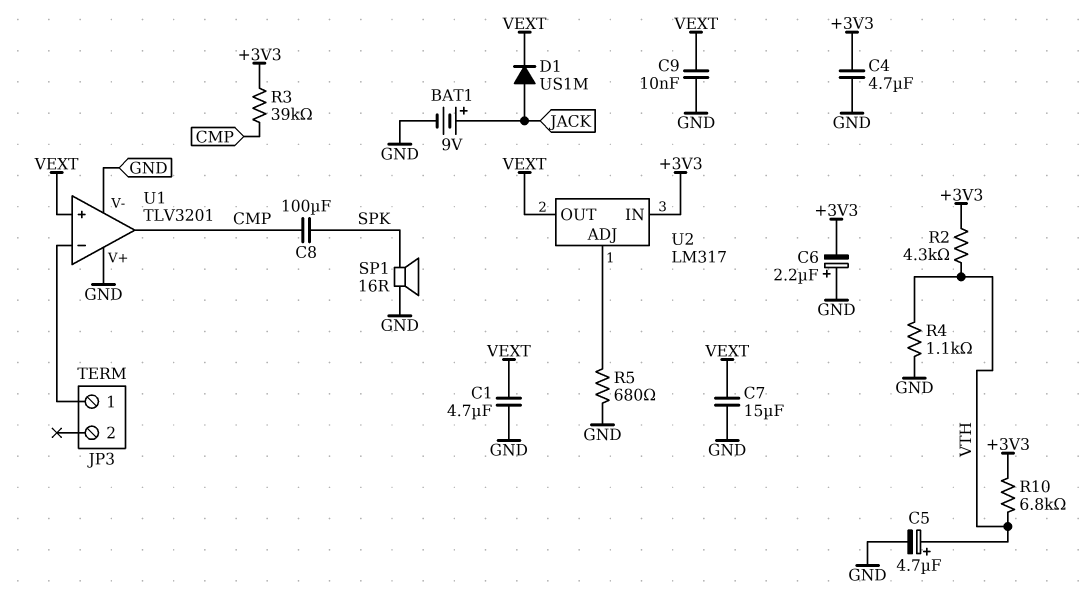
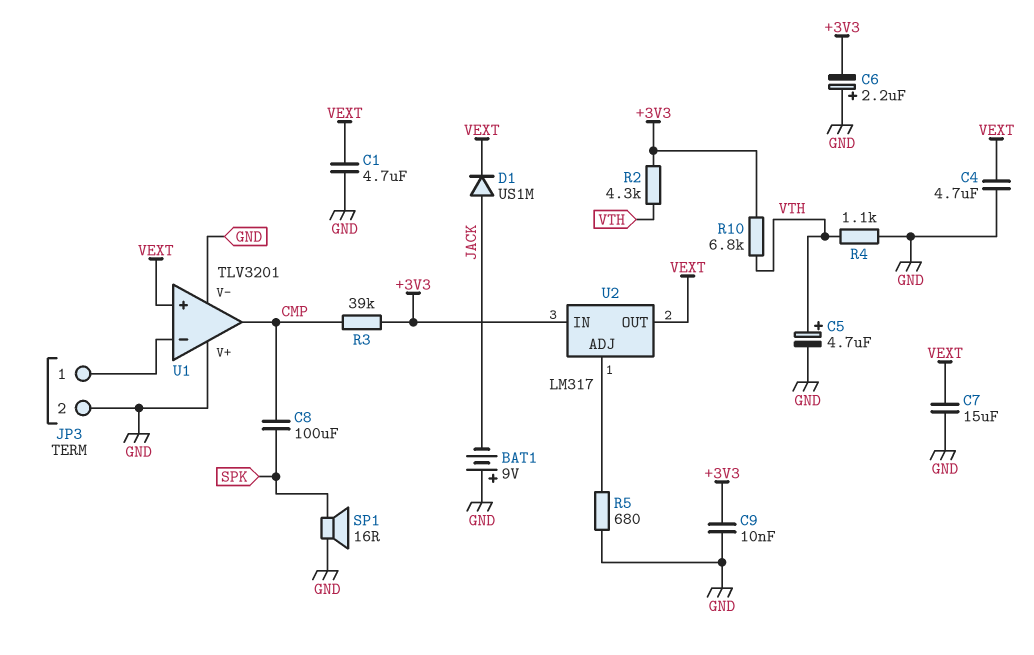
BAT1: 9V (plus JACK, minus GND) -> 9V (plus GND, minus JACK)
C4: 4.7uF (+3V3, GND) -> 4.7uF (GND, VEXT)
C9: 10nF (GND, VEXT) -> 10nF (+3V3, GND)
JP3 pin 2: none -> GND

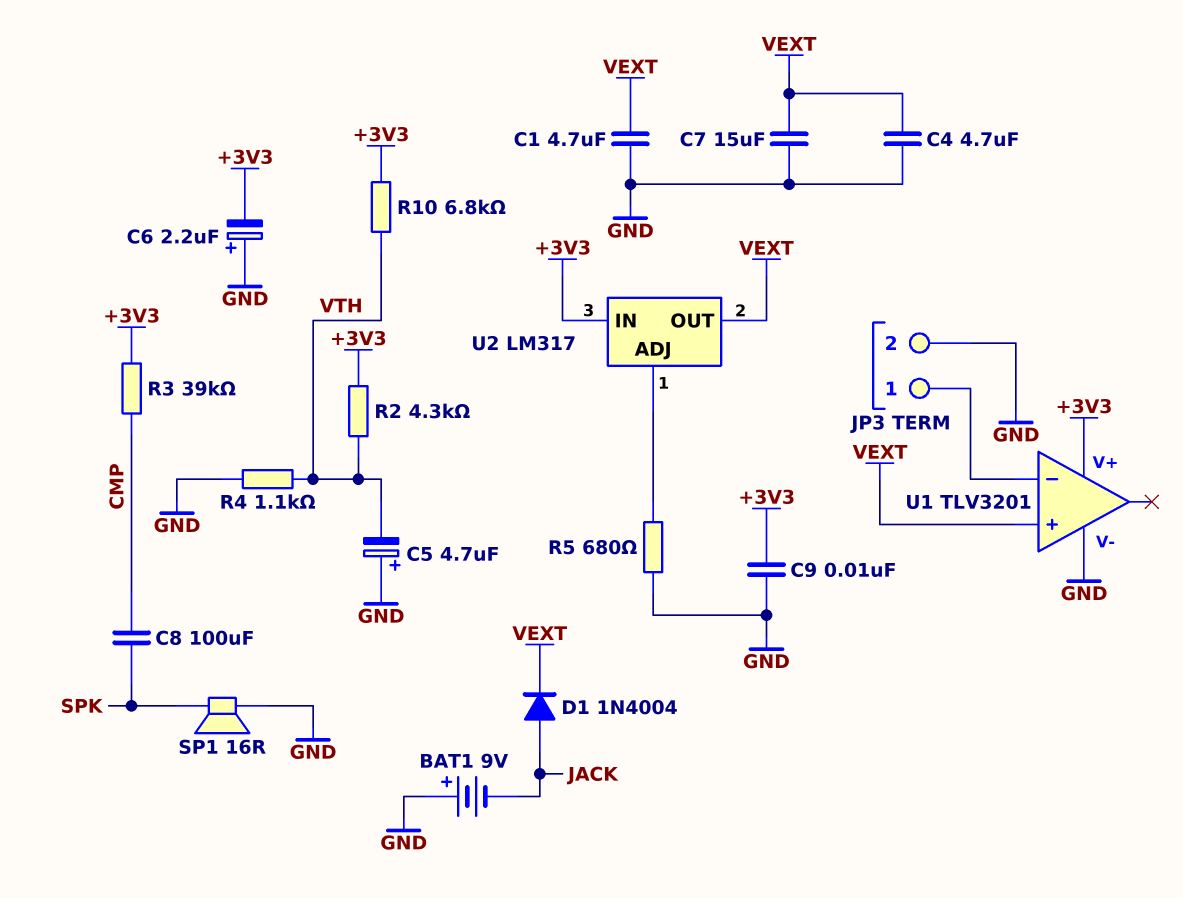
C5: 4.7uF (plus VTH, minus GND) -> 4.7uF (plus GND, minus VTH)
D1: diode US1M (A JACK, K VEXT) -> diode 1N4004 (A JACK, K VEXT)
U1 pin V+: GND -> +3V3
U1 pin out: CMP -> none

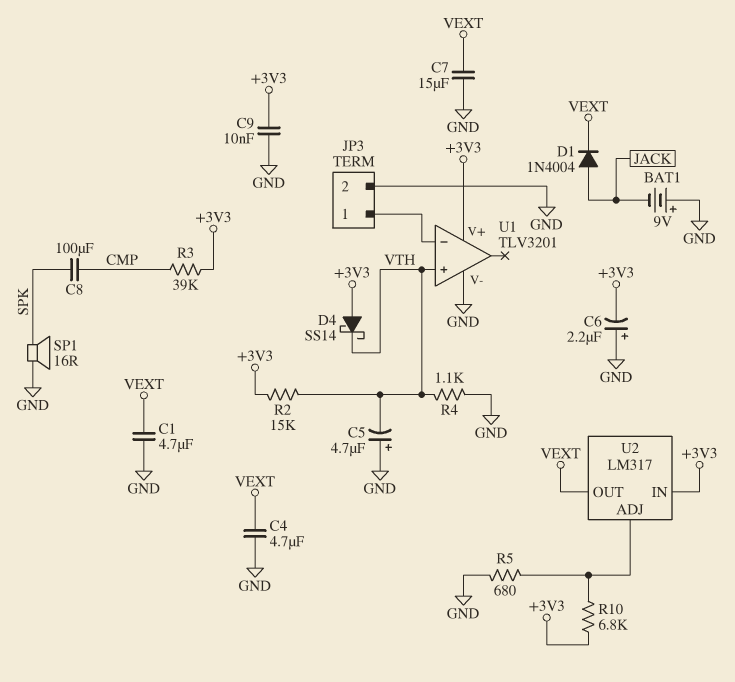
D4: none -> schottky SS14 (A +3V3, K VTH)
R2: 4.3k (+3V3, VTH) -> 15k (+3V3, VTH)
R10: 6.8k (+3V3, VTH) -> 6.8k (+3V3, U2/ADJ)
U1 pin in+: VEXT -> VTH

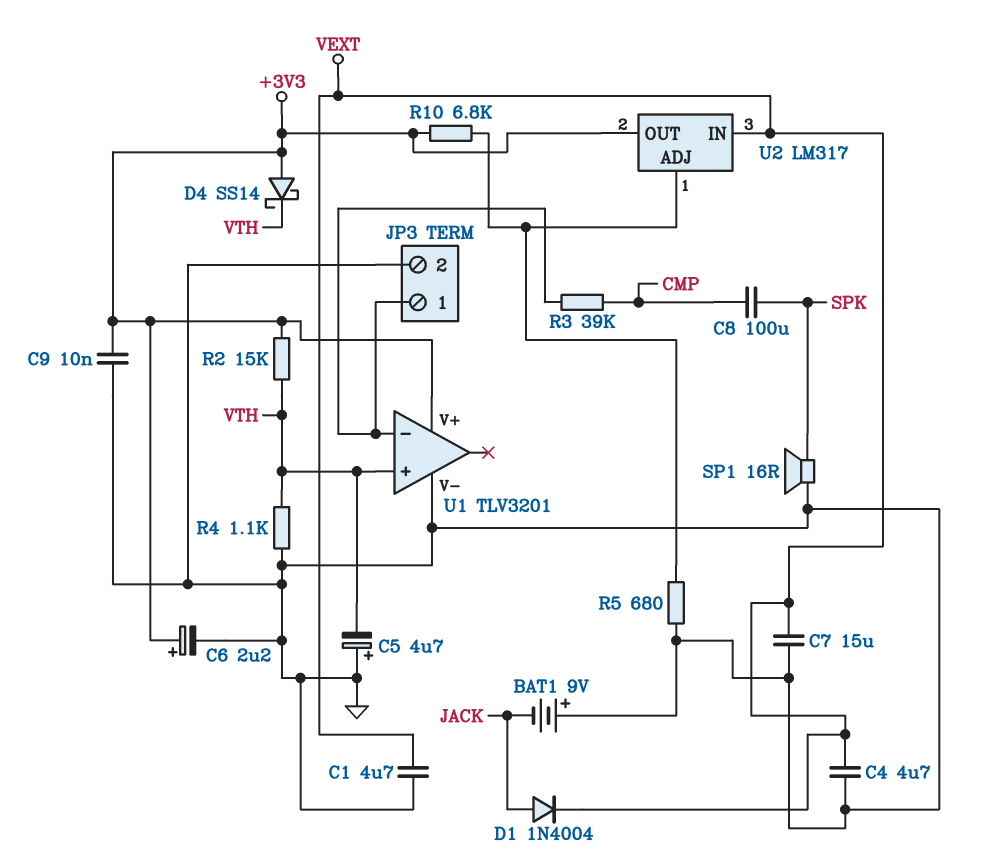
C6: 2.2uF (plus GND, minus +3V3) -> 2.2uF (plus +3V3, minus GND)
R3: 39k (+3V3, CMP) -> 39k (CMP, JP3/1)
U2 pin IN: +3V3 -> VEXT
U2 pin OUT: VEXT -> +3V3

